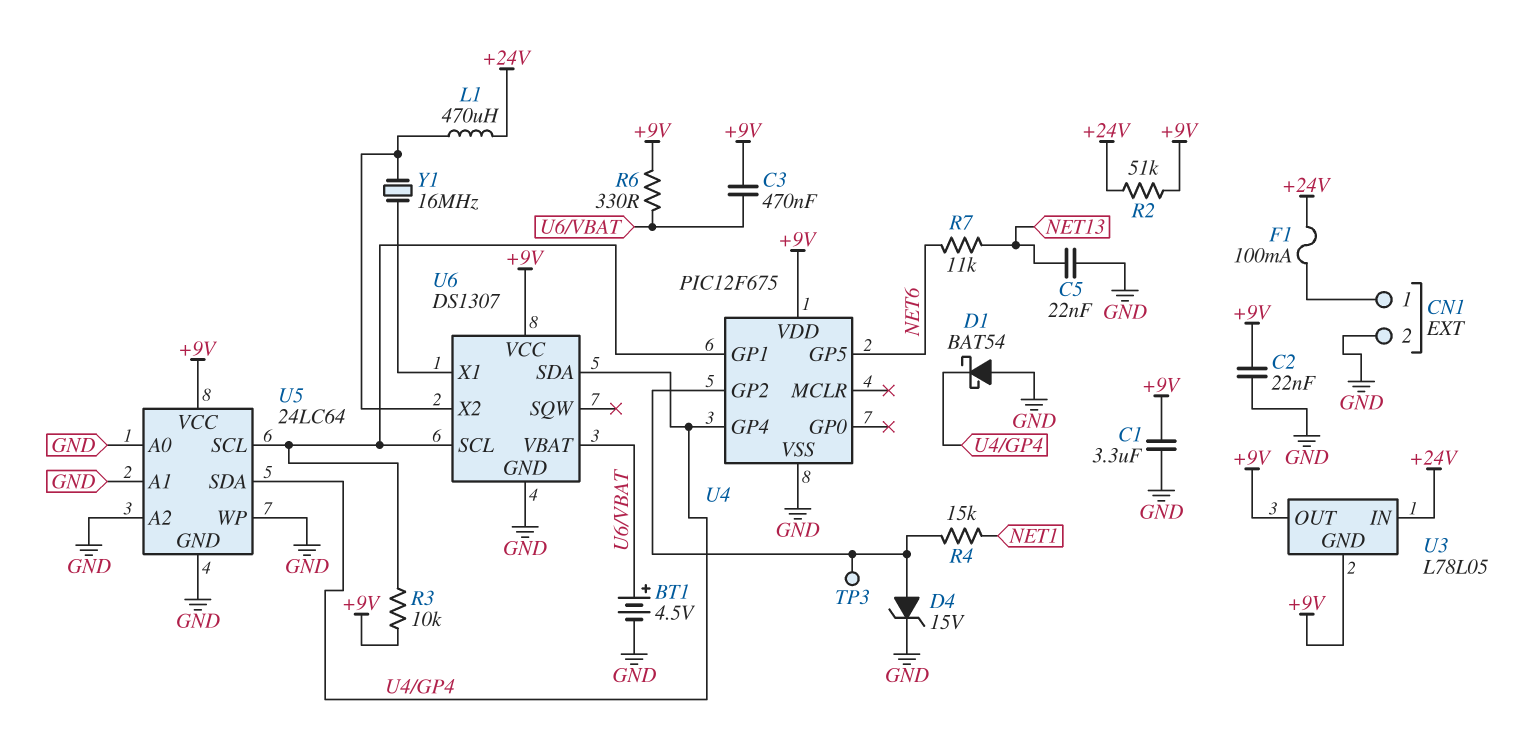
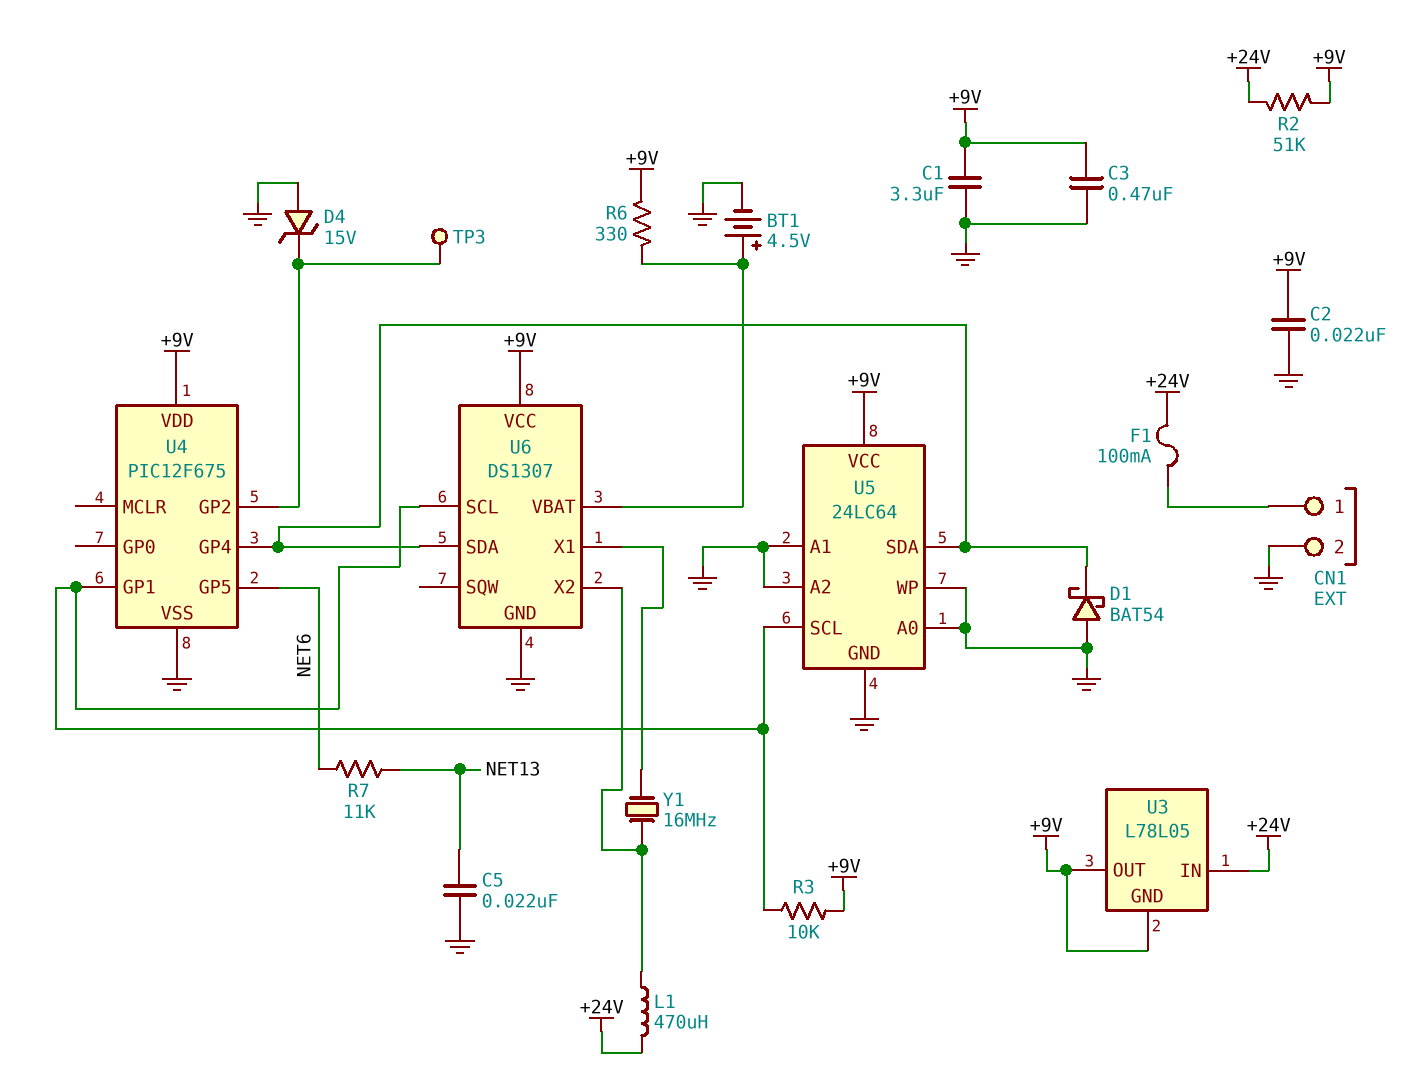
C3: 470nF (+9V, U6/VBAT) -> 470nF (+9V, GND)
D4: zener 15V (A U4/GP2, K GND) -> zener 15V (A GND, K U4/GP2)
R4: 15k (NET1, U4/GP2) -> none

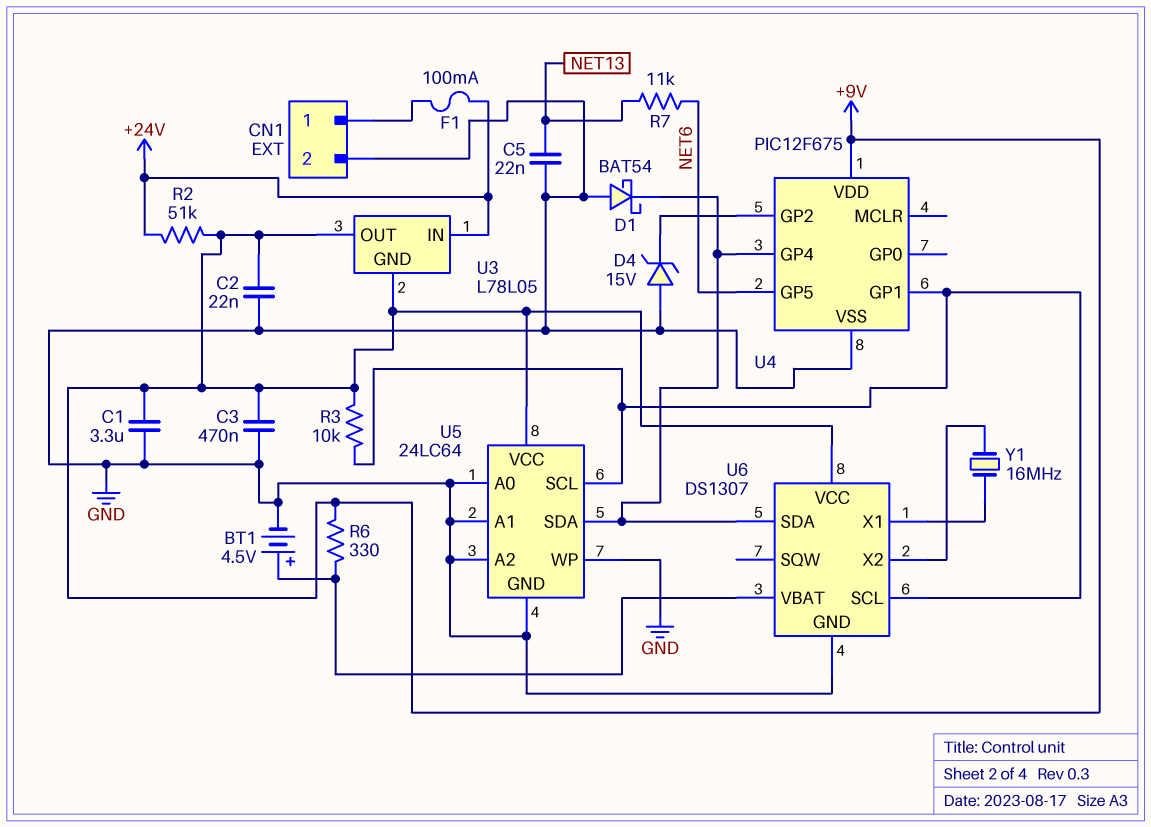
L1: 470uH (+24V, U6/X2) -> none
TP3: test point (U4/GP2) -> none

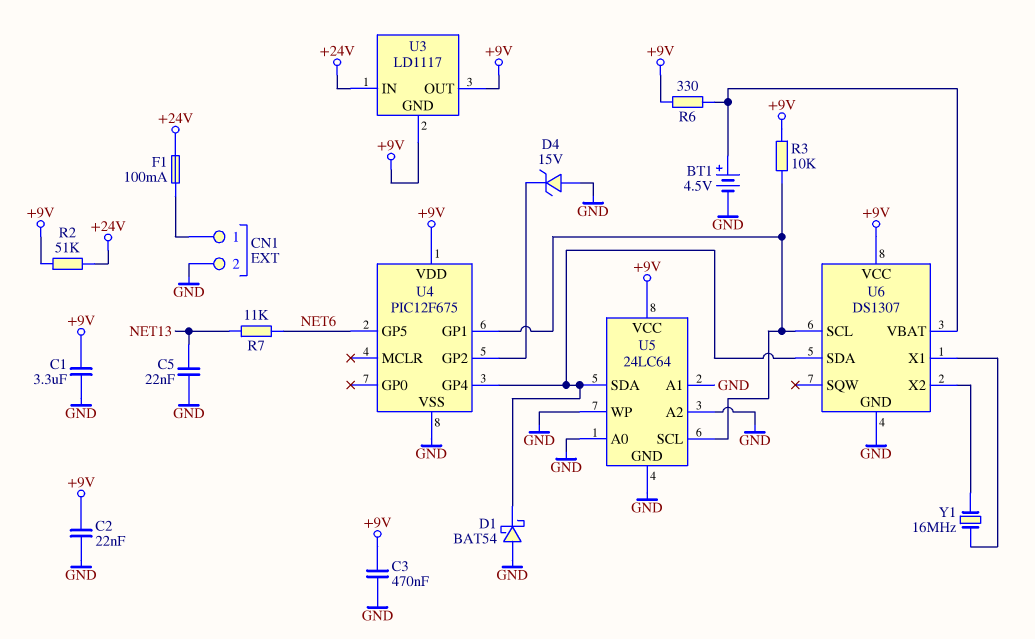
U3: L78L05 -> LD1117

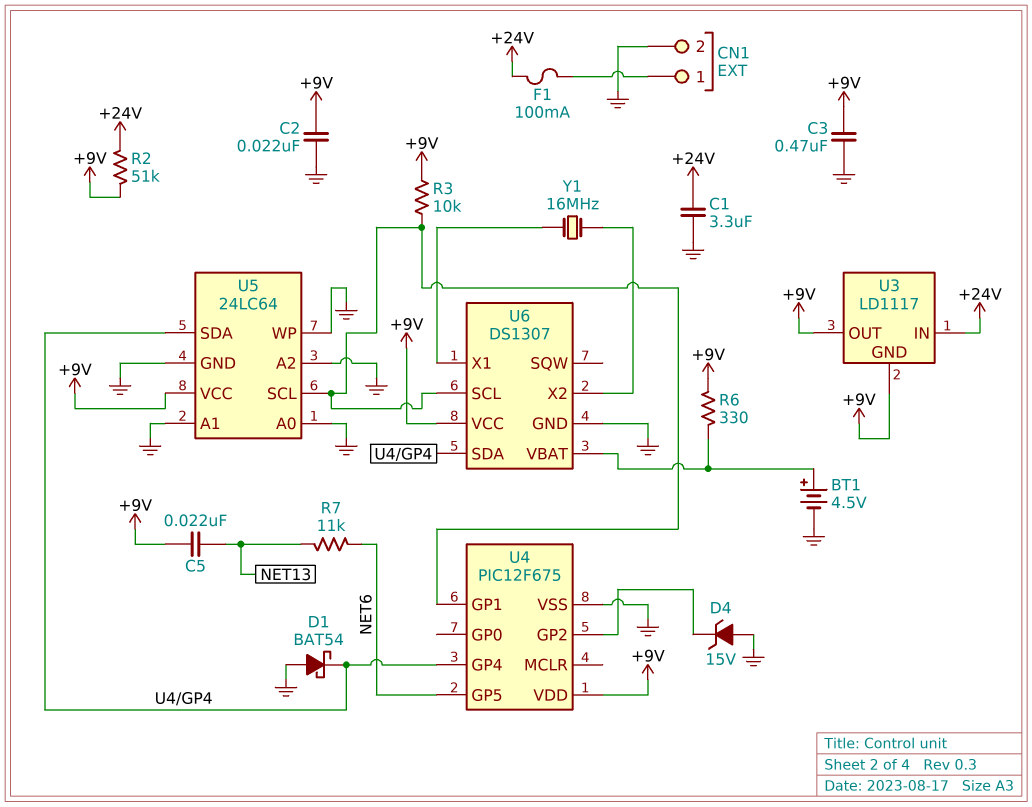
C1: 3.3uF (+9V, GND) -> 3.3uF (+24V, GND)
C5: 22nF (GND, NET13) -> 22nF (+9V, NET13)

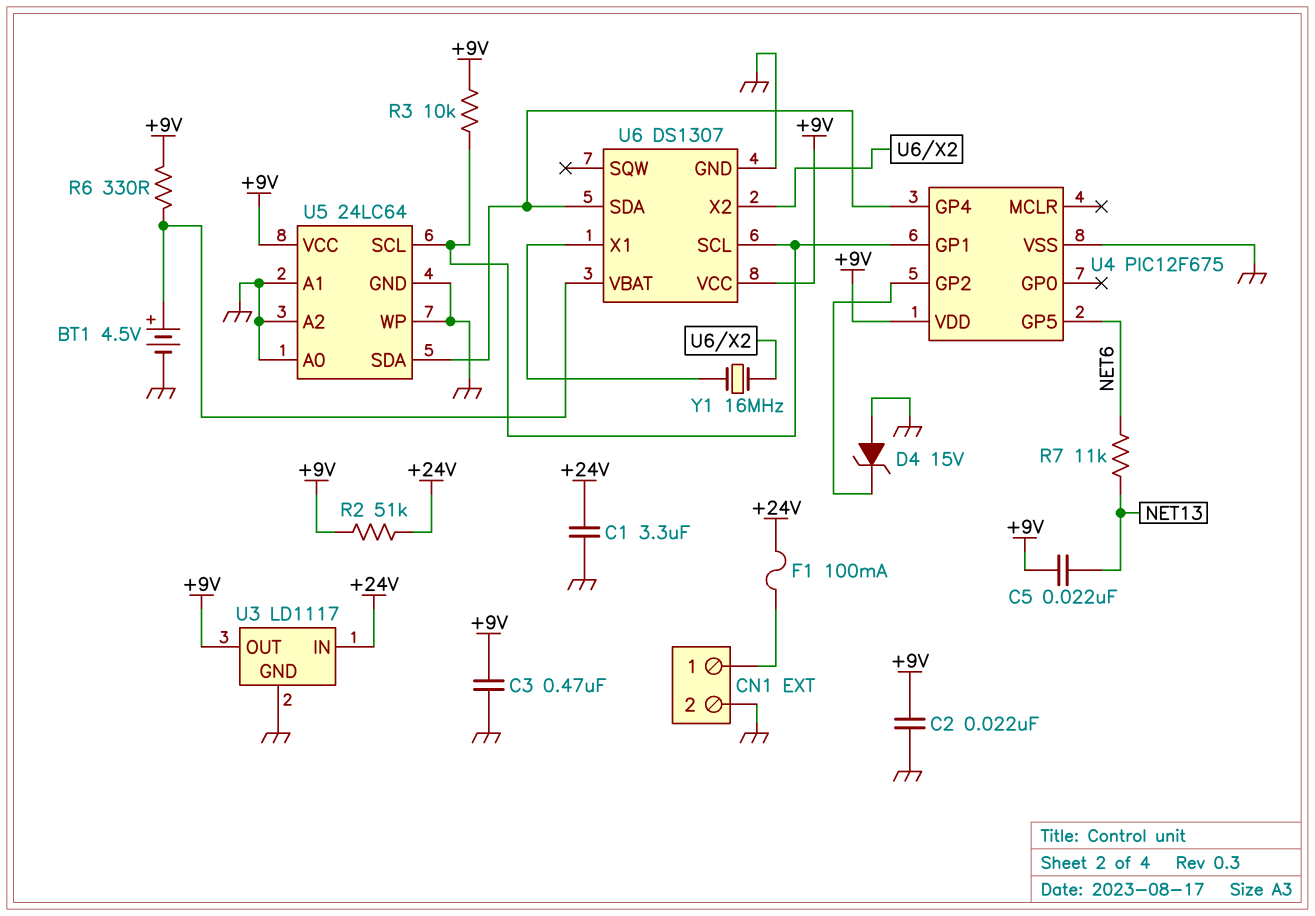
D1: schottky BAT54 (A GND, K U4/GP4) -> none
U3 pin GND: +9V -> GND

